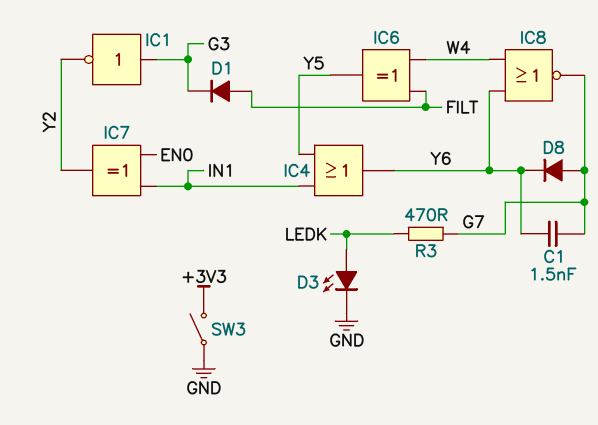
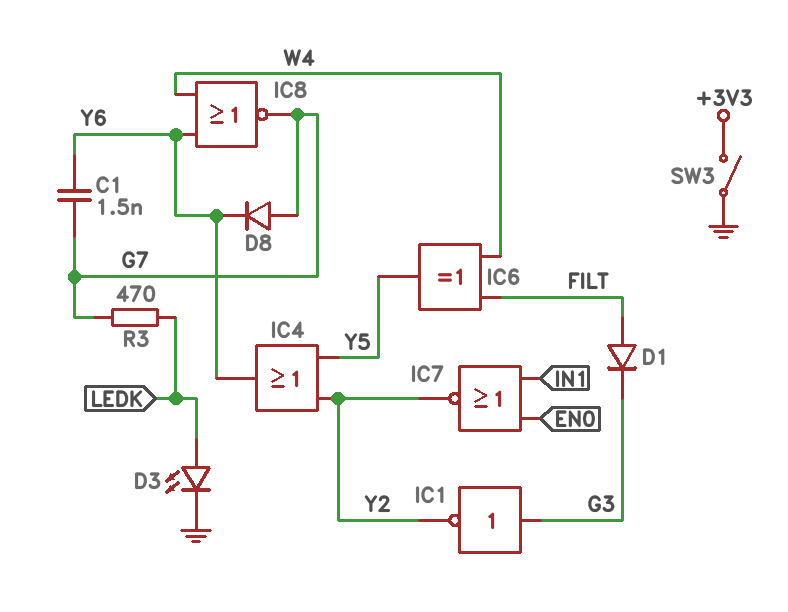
IC4: OR (in IN1, in Y5, out Y6) -> OR (in Y2, in Y5, out Y6)
IC7: XOR (in EN0, in IN1, out Y2) -> NOR (in EN0, in IN1, out Y2)

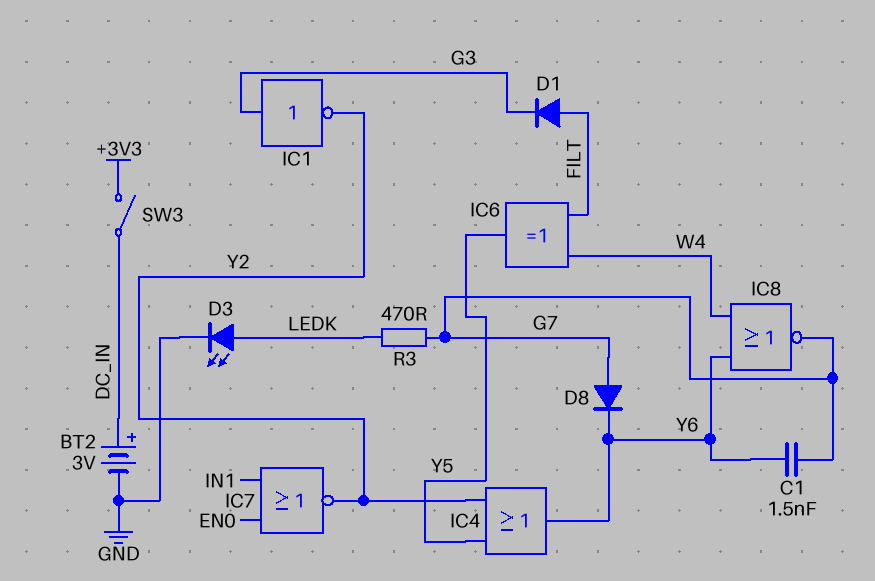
BT2: none -> 3V (plus DC_IN, minus GND)
SW3: switch (+3V3, GND) -> switch (+3V3, DC_IN)

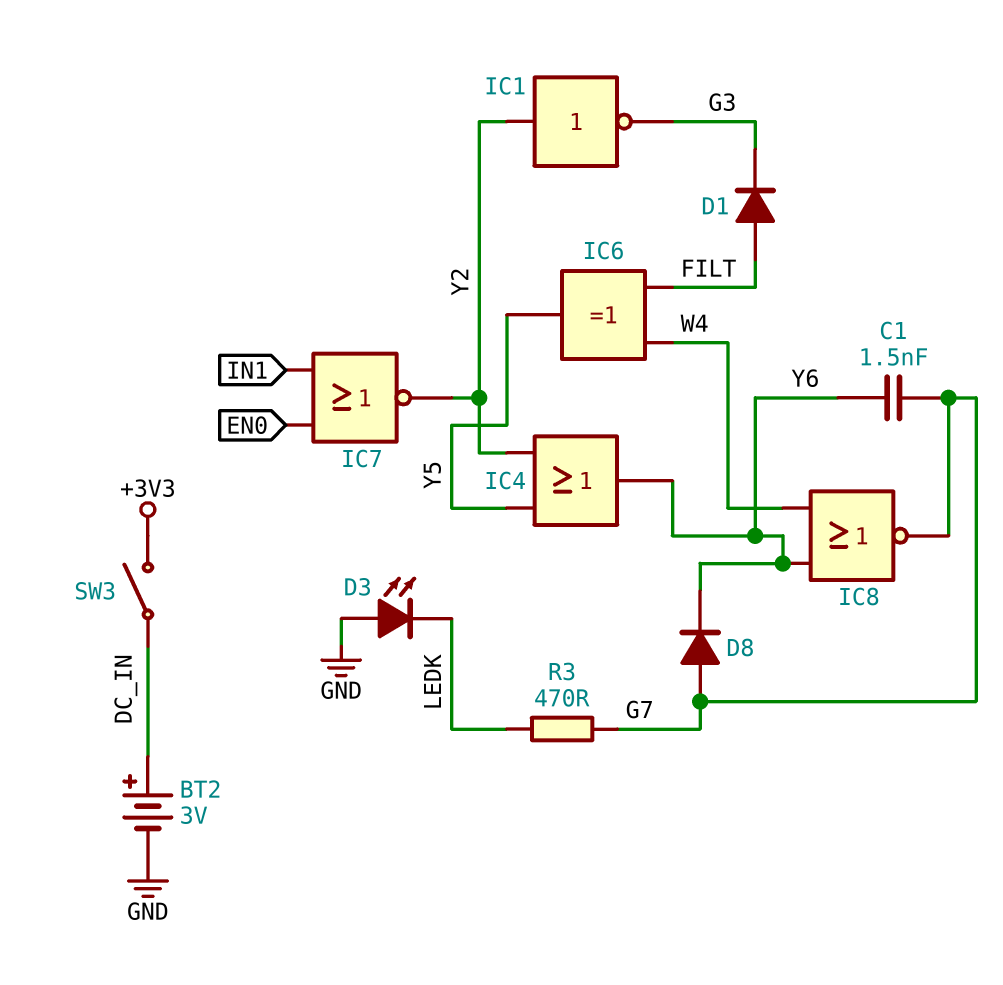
D3: LED (A LEDK, K GND) -> LED (A GND, K LEDK)
IC1: NOT (in G3, out Y2) -> NOT (in Y2, out G3)

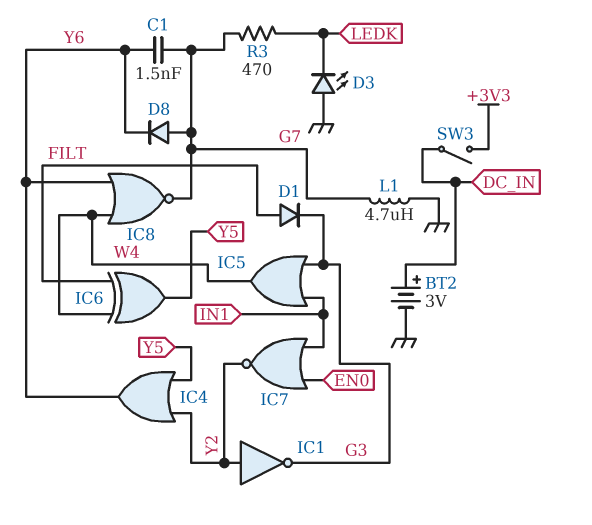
IC5: none -> OR (in G3, in IN1, out W4)
L1: none -> 4.7uH (G7, GND)

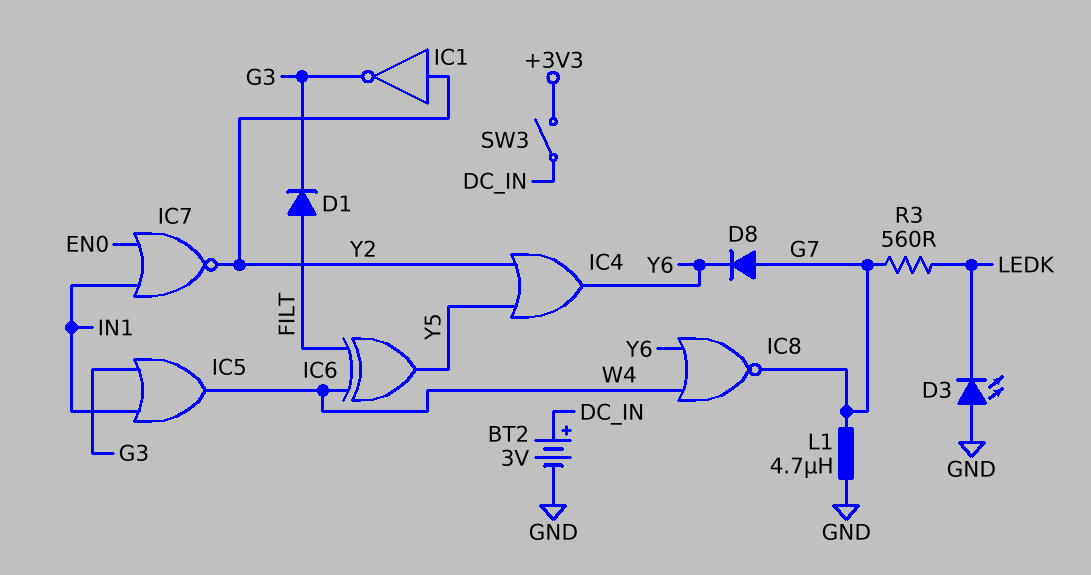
C1: 1.5nF (G7, Y6) -> none
R3: 470 (G7, LEDK) -> 560 (G7, LEDK)

